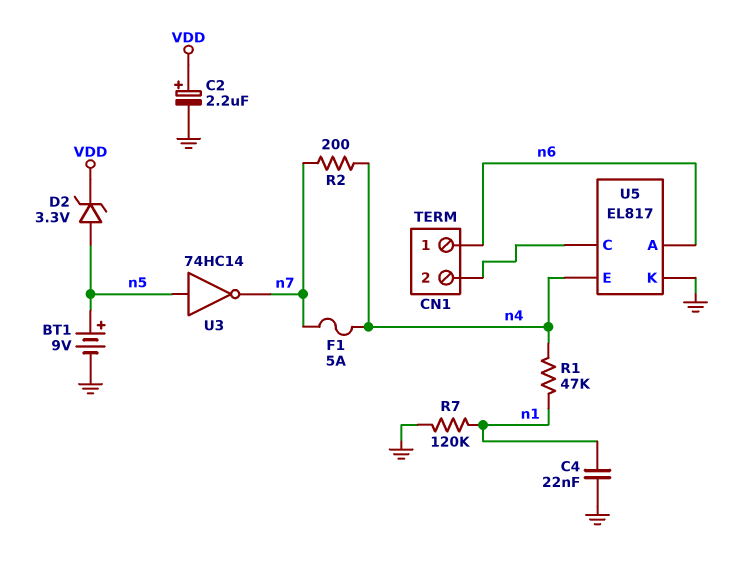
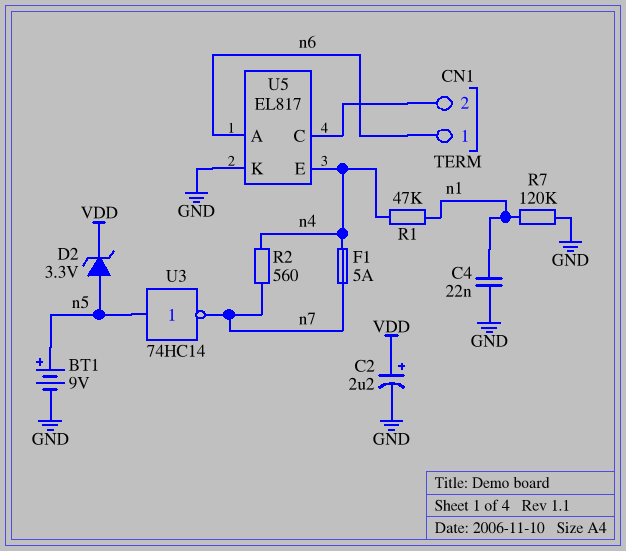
R2: 200 (n4, n7) -> 560 (n4, n7)

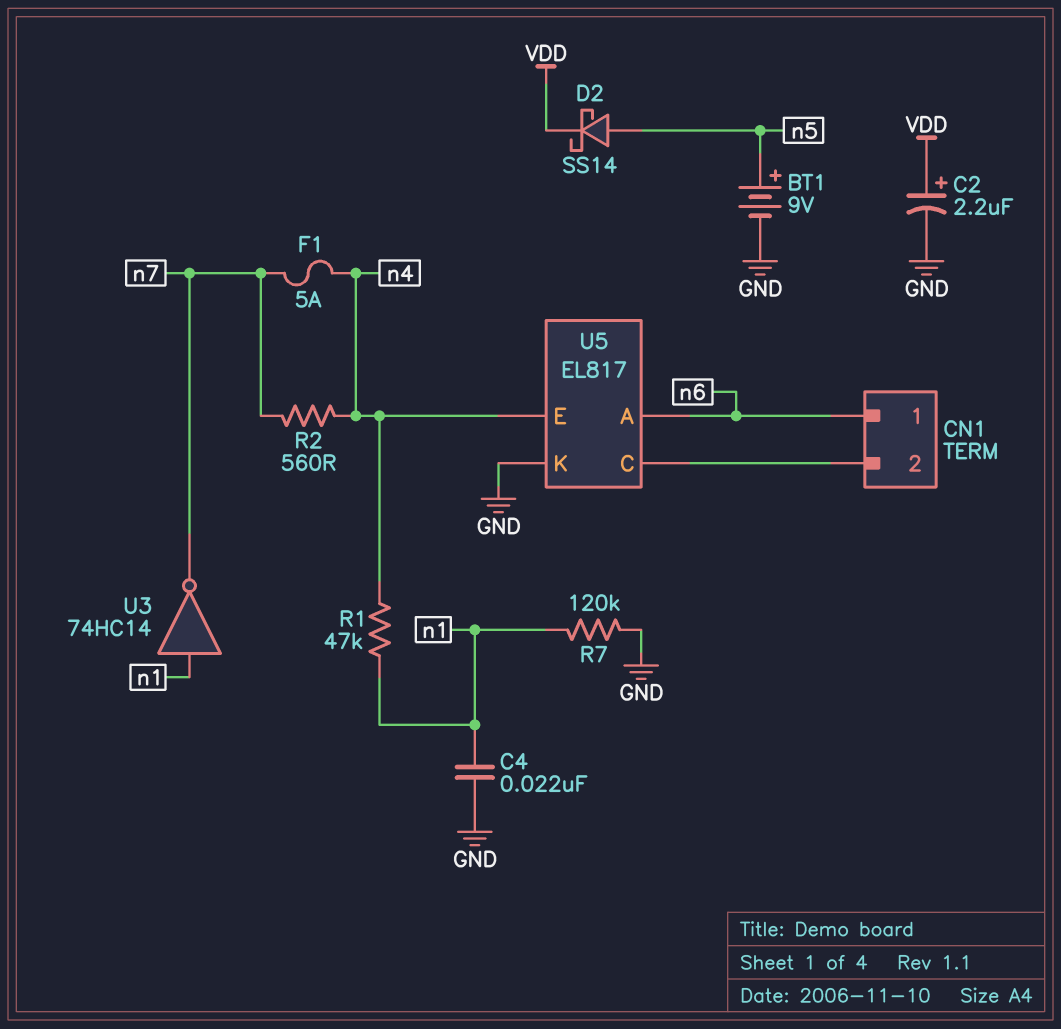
D2: zener 3.3V (A n5, K VDD) -> schottky SS14 (A n5, K VDD)
U3: NOT 74HC14 (in n5, out n7) -> NOT 74HC14 (in n1, out n7)

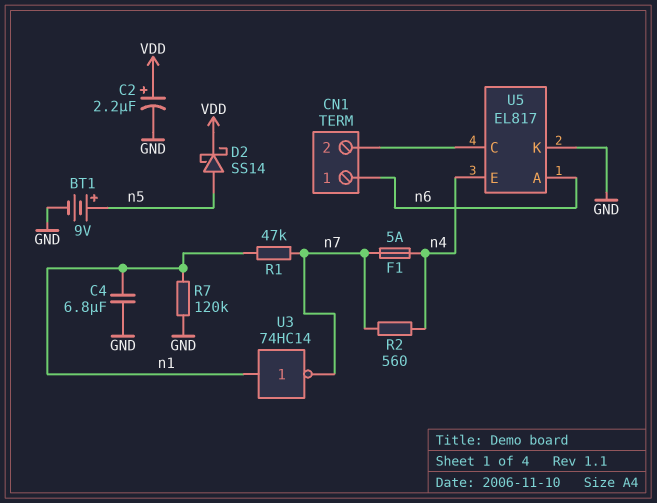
C4: 22nF (GND, n1) -> 6.8uF (GND, n1)
R1: 47k (n1, n4) -> 47k (n1, n7)

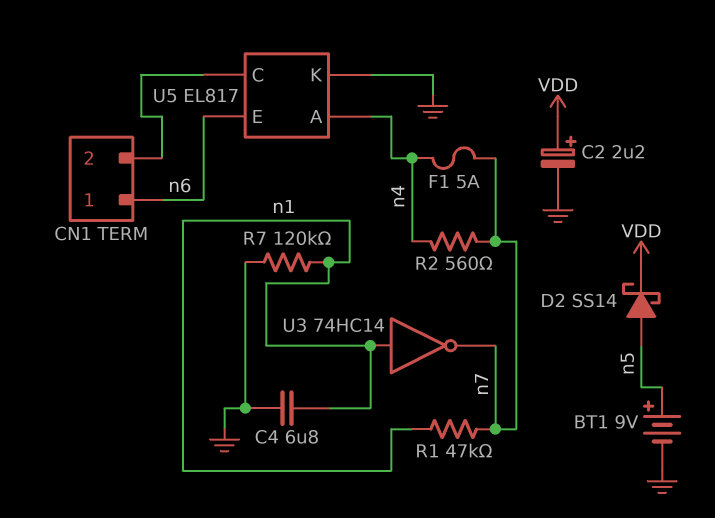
U5 pin A: n6 -> n4
U5 pin E: n4 -> n6

